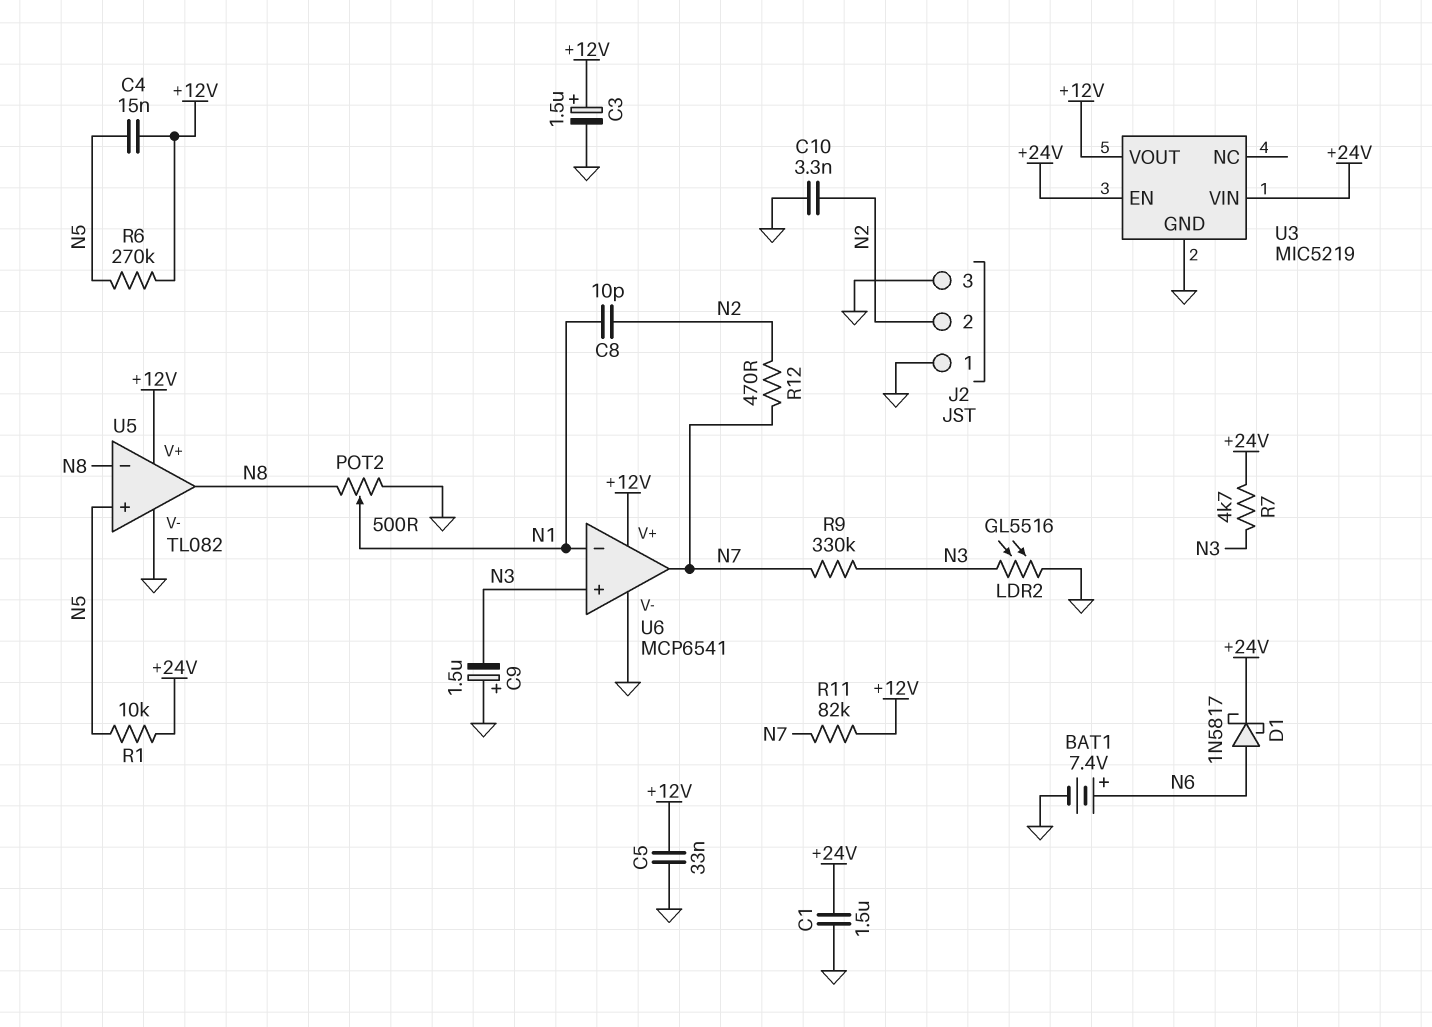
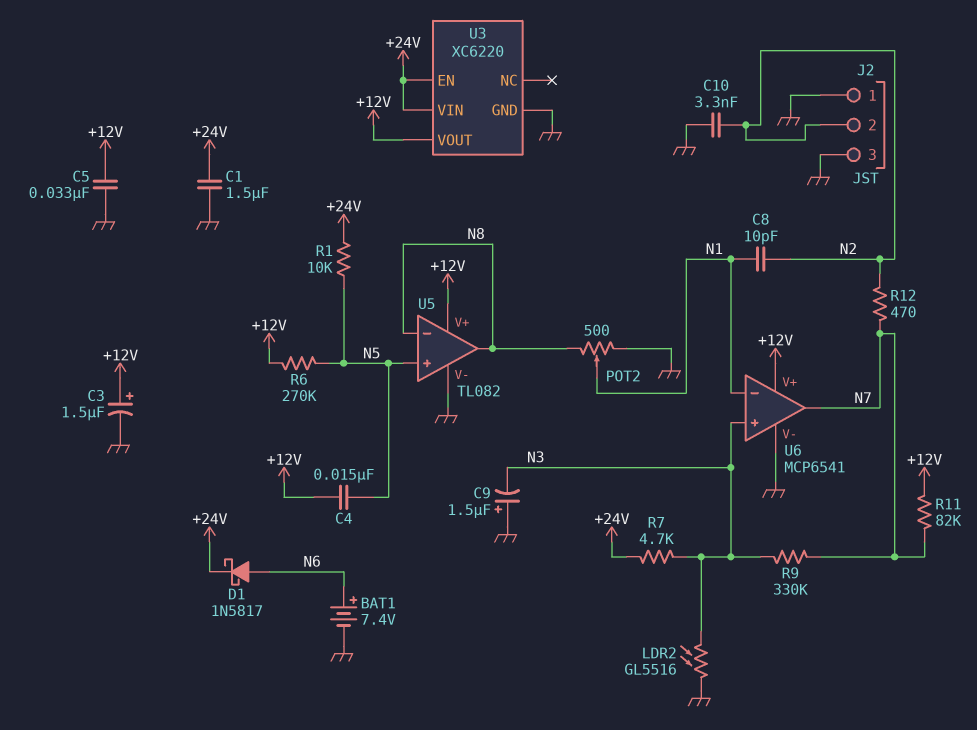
U3: MIC5219 -> XC6220

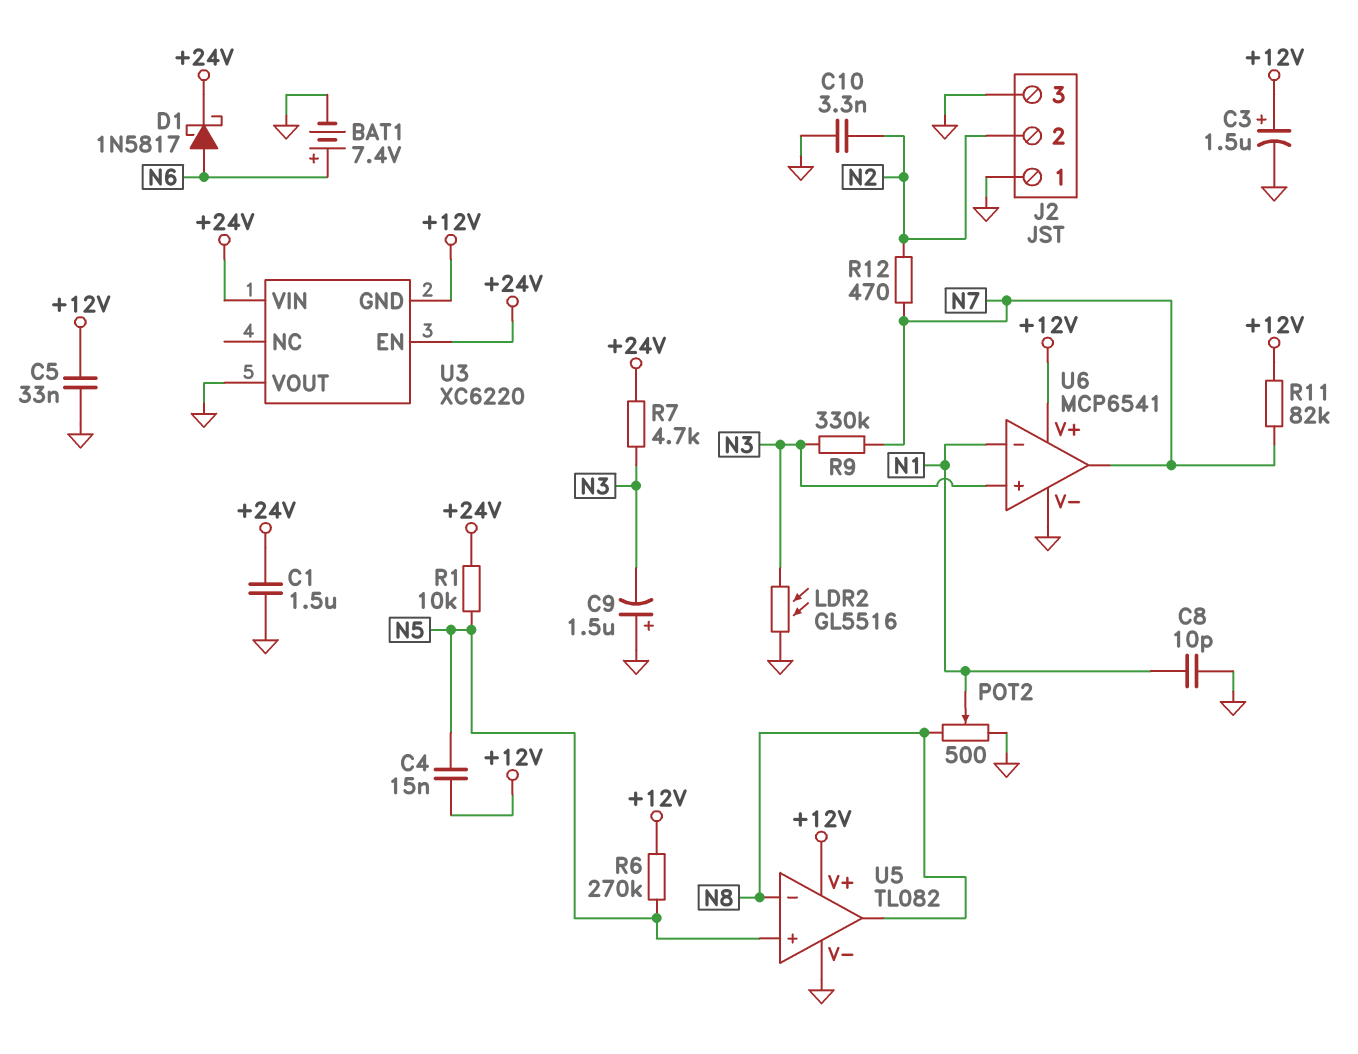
C8: 10pF (N1, N2) -> 10pF (GND, N1)
U3 pin GND: GND -> +12V
U3 pin VOUT: +12V -> GND

